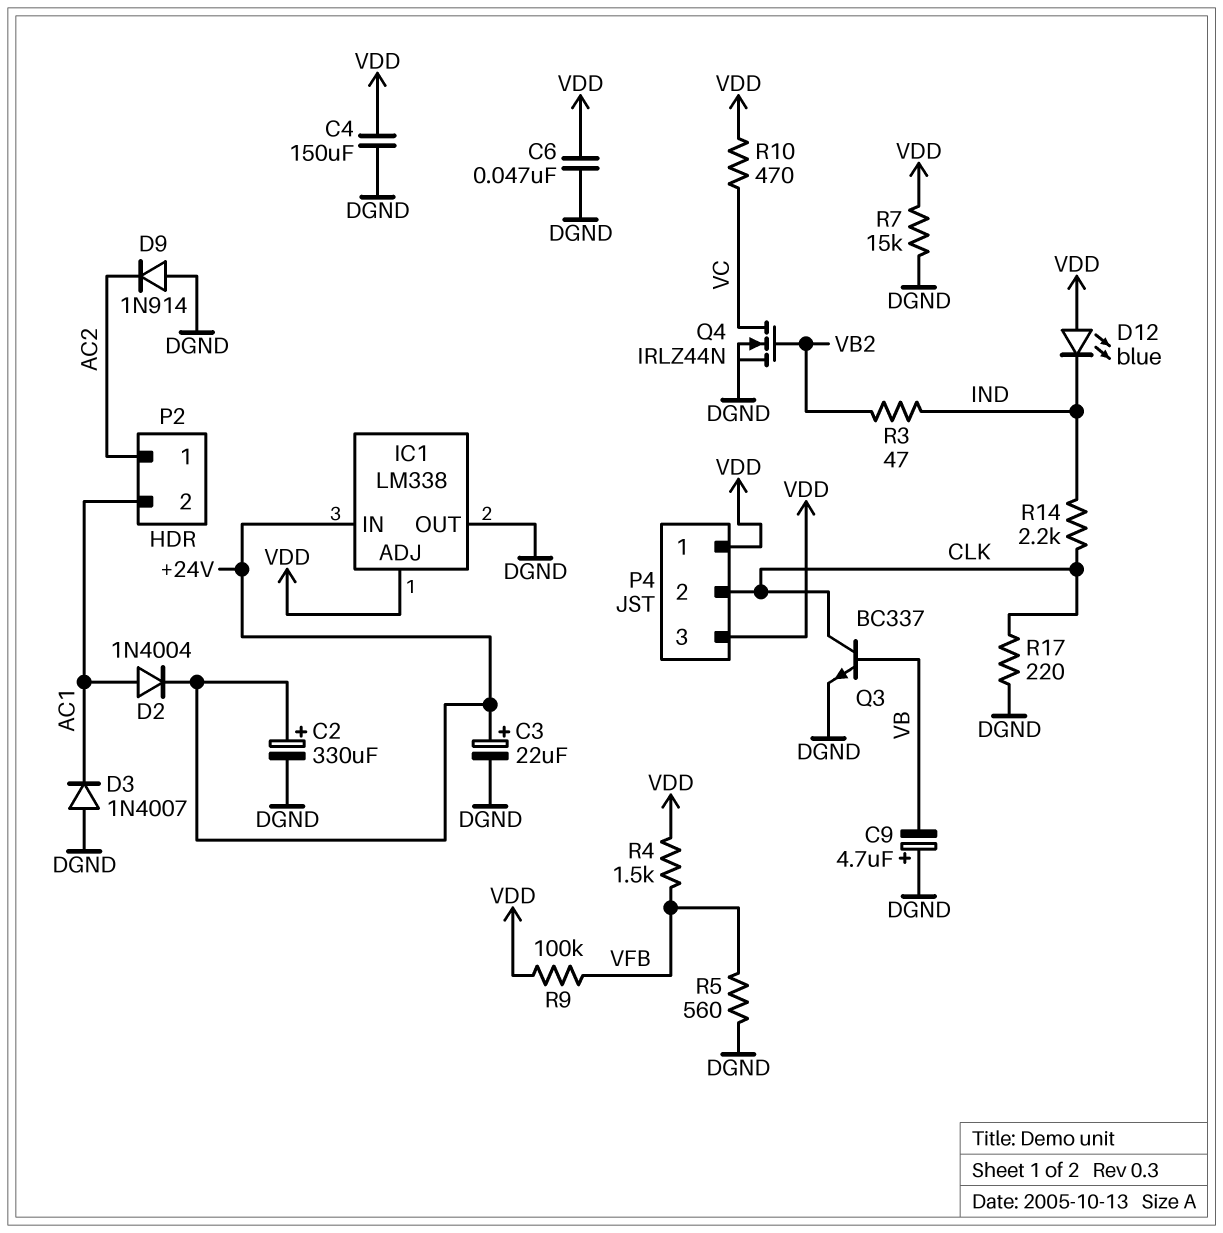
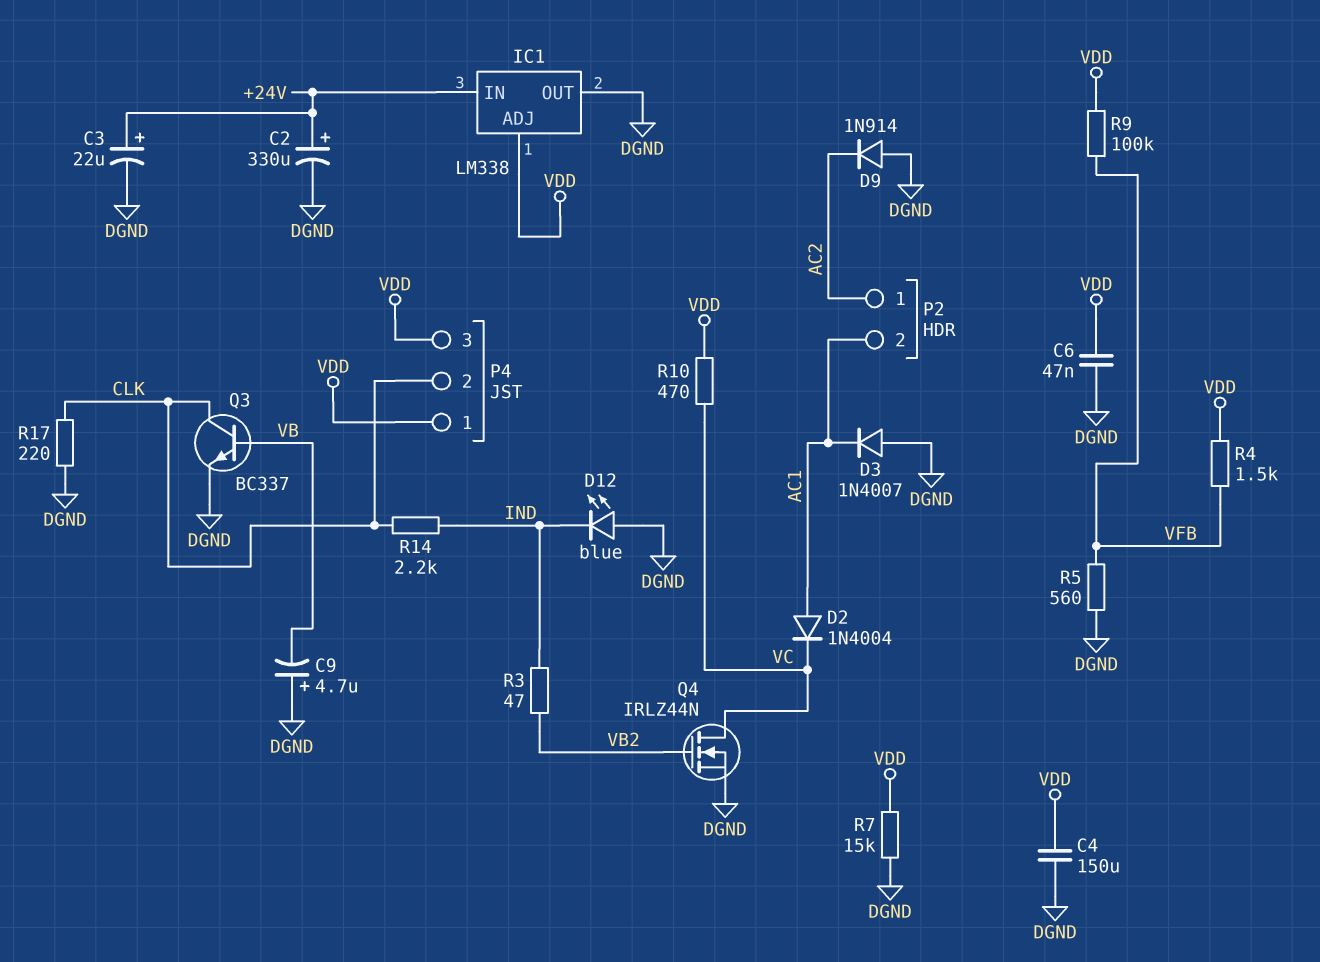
D2: diode 1N4004 (A AC1, K +24V) -> diode 1N4004 (A AC1, K VC)
D12: LED blue (A VDD, K IND) -> LED blue (A DGND, K IND)

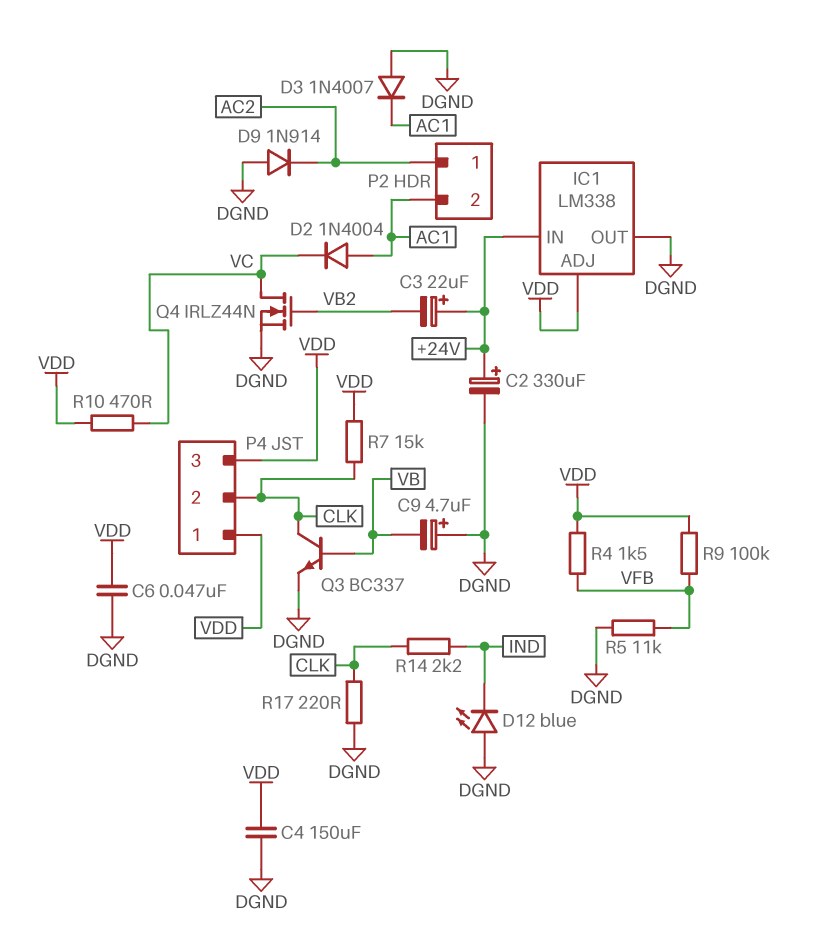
C3: 22uF (plus +24V, minus DGND) -> 22uF (plus +24V, minus VB2)
R3: 47 (IND, VB2) -> none
R5: 560 (DGND, VFB) -> 11k (DGND, VFB)
R7: 15k (DGND, VDD) -> 15k (CLK, VDD)

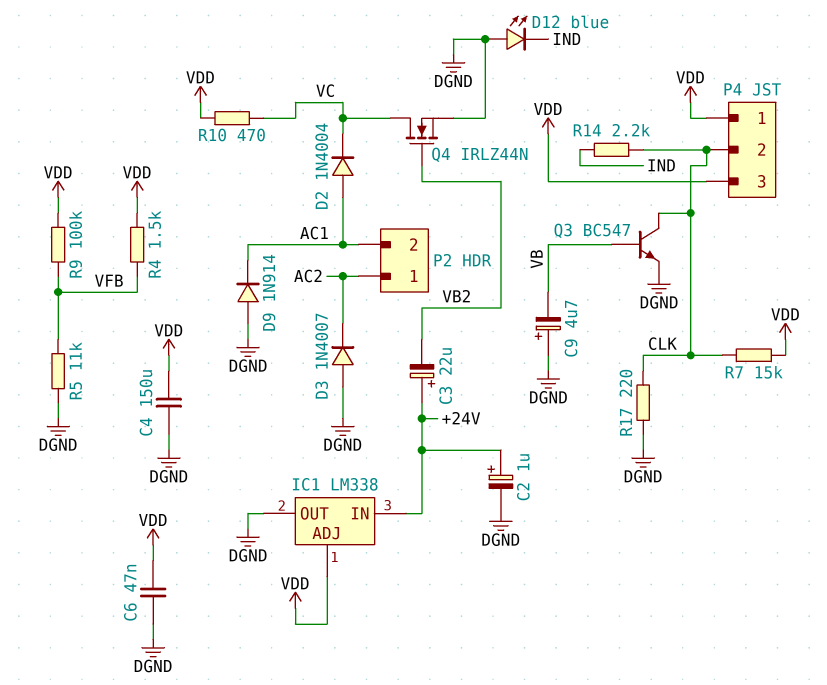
C2: 330uF (plus +24V, minus DGND) -> 1uF (plus +24V, minus DGND)
D3: diode 1N4007 (A DGND, K AC1) -> diode 1N4007 (A DGND, K AC2)
D9: diode 1N914 (A DGND, K AC2) -> diode 1N914 (A DGND, K AC1)
Q3: NPN BC337 (B VB, C CLK, E DGND) -> NPN BC547 (B VB, C CLK, E DGND)

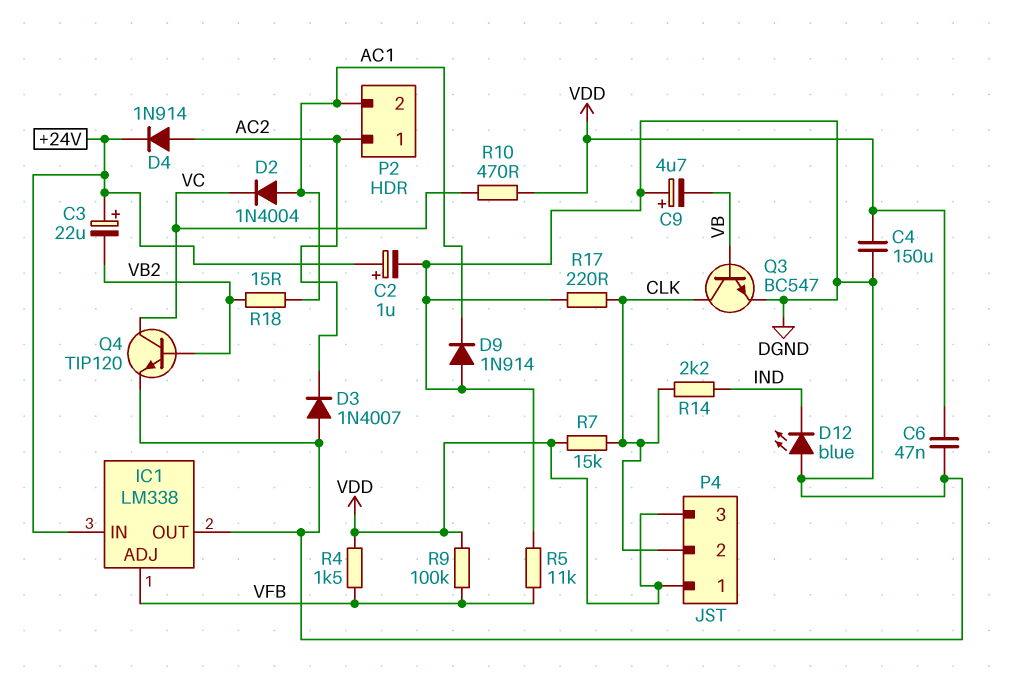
D4: none -> diode 1N914 (A AC2, K +24V)
IC1 pin ADJ: VDD -> VFB
Q4: NMOS IRLZ44N (G VB2, D VC, S DGND) -> NPN TIP120 (B VB2, C VC, E DGND)
R18: none -> 15 (AC1, VB2)

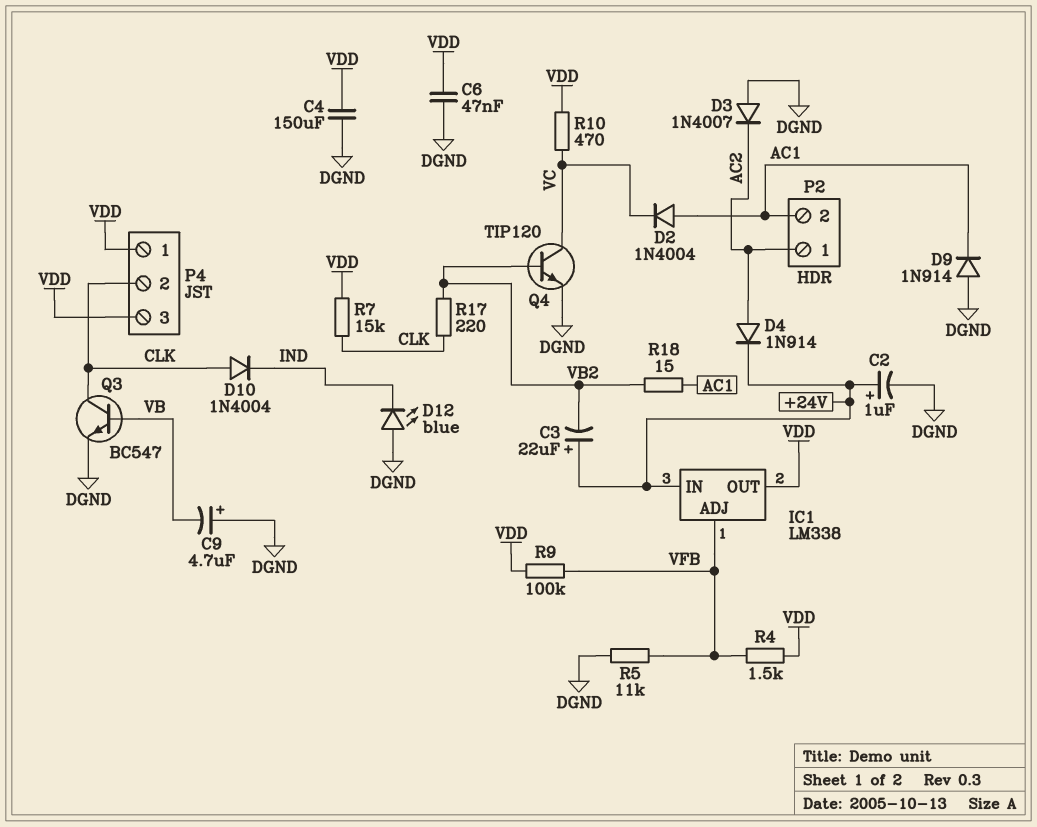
D10: none -> diode 1N4004 (A CLK, K IND)
IC1 pin OUT: DGND -> VDD
R14: 2.2k (CLK, IND) -> none
R17: 220 (CLK, DGND) -> 220 (CLK, VB2)

